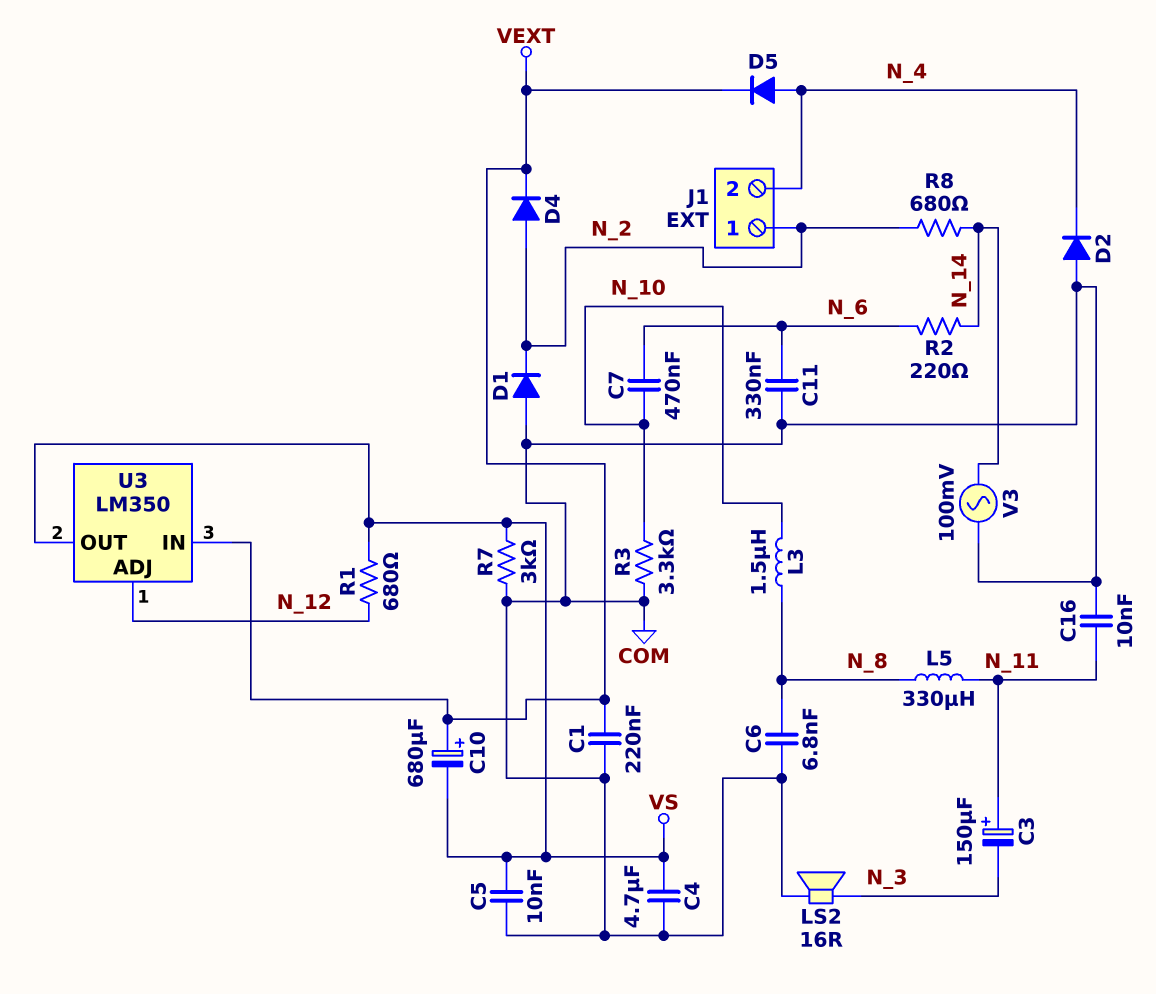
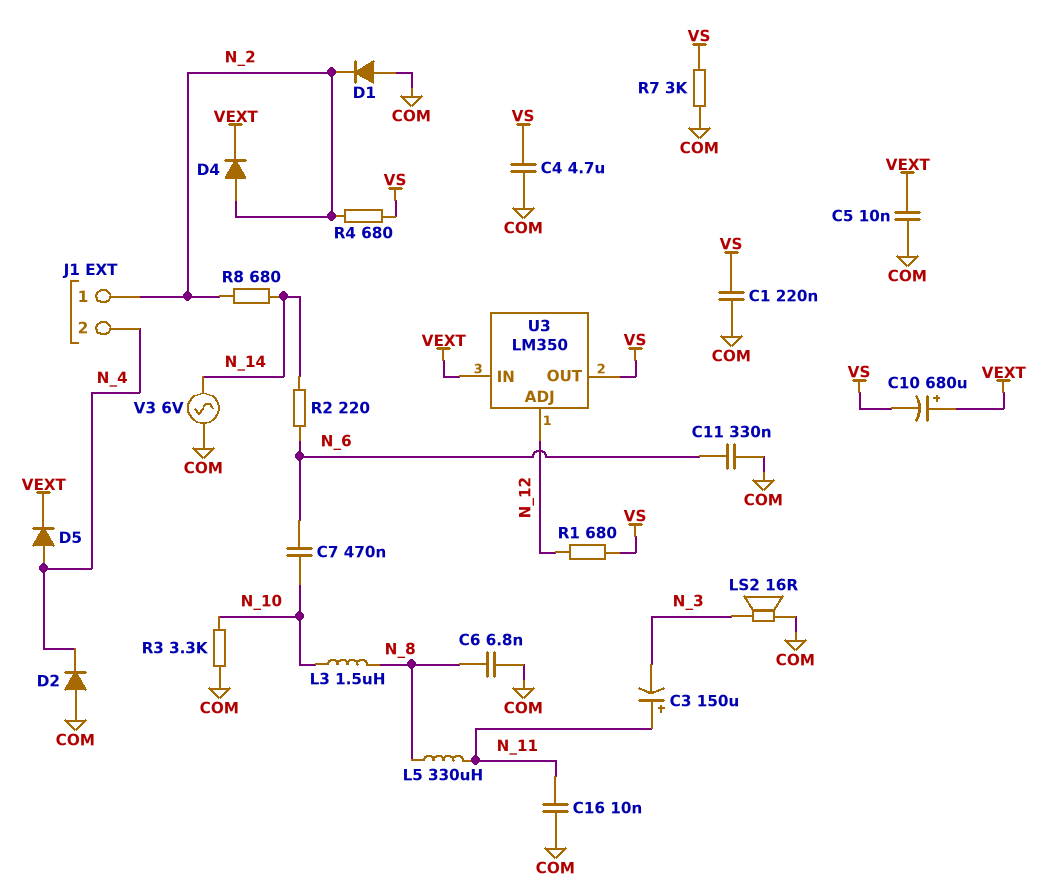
C1: 220nF (COM, VEXT) -> 220nF (COM, VS)
C5: 10nF (COM, VS) -> 10nF (COM, VEXT)
R4: none -> 680 (N_2, VS)
V3: AC 100mV (COM, N_14) -> AC 6V (COM, N_14)

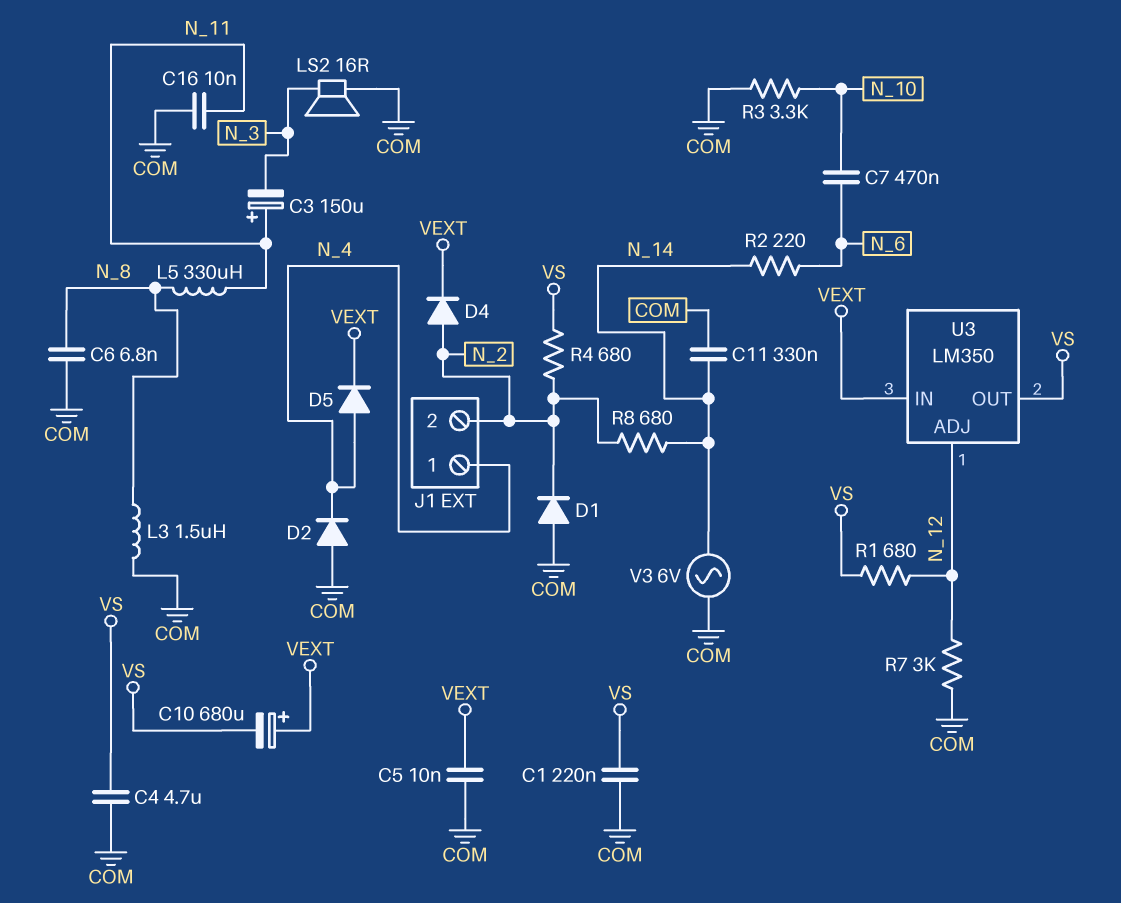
C11: 330nF (COM, N_6) -> 330nF (COM, N_14)
J1 pin 1: N_2 -> N_4
J1 pin 2: N_4 -> N_2
L3: 1.5uH (N_8, N_10) -> 1.5uH (COM, N_8)
R7: 3k (COM, VS) -> 3k (COM, N_12)

